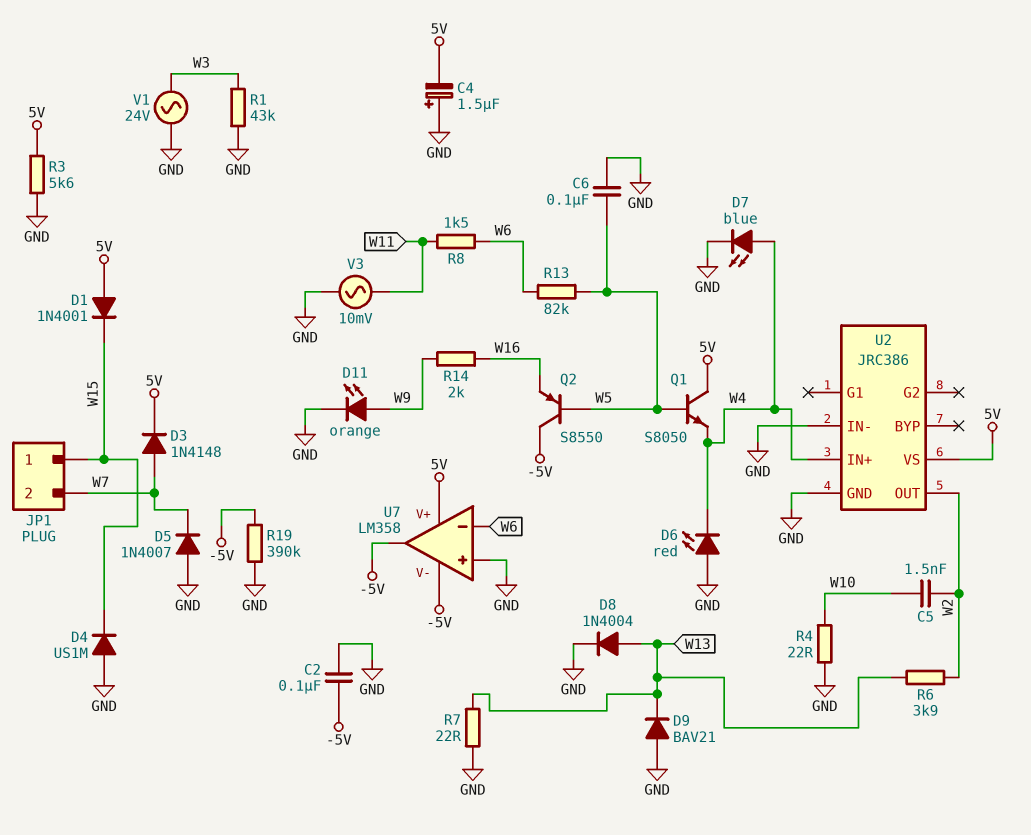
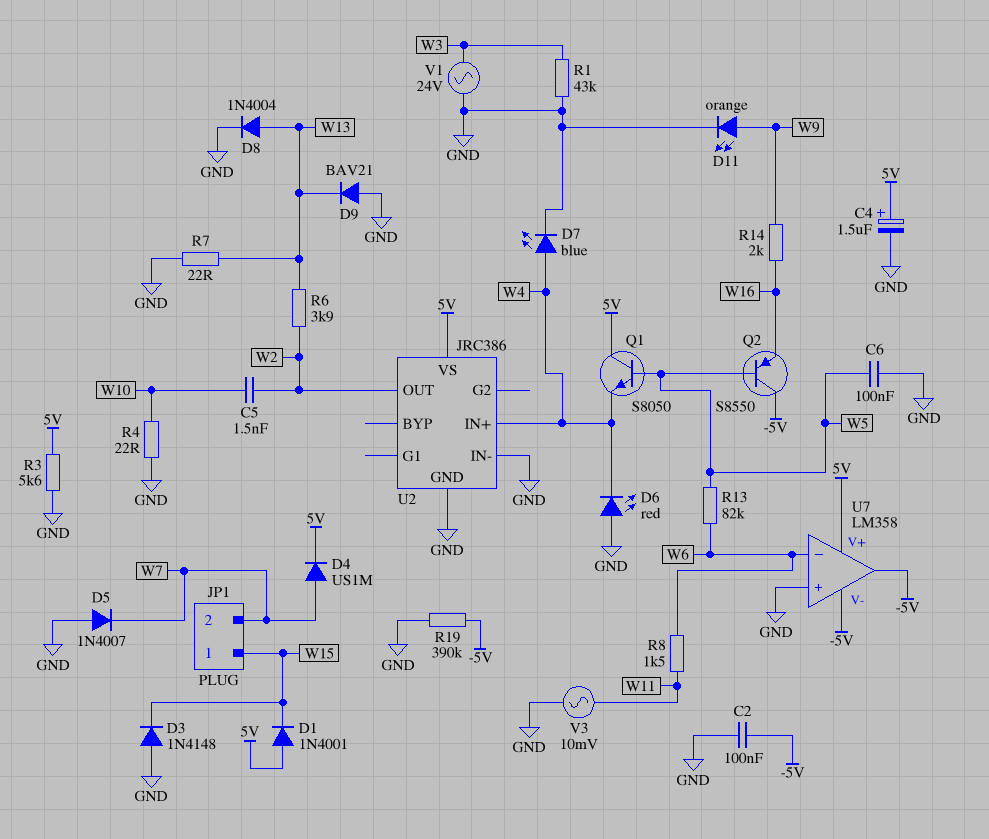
C4: 1.5uF (plus GND, minus 5V) -> 1.5uF (plus 5V, minus GND)
D3: diode 1N4148 (A W7, K 5V) -> diode 1N4148 (A GND, K W15)
D4: diode US1M (A GND, K W15) -> diode US1M (A W7, K 5V)

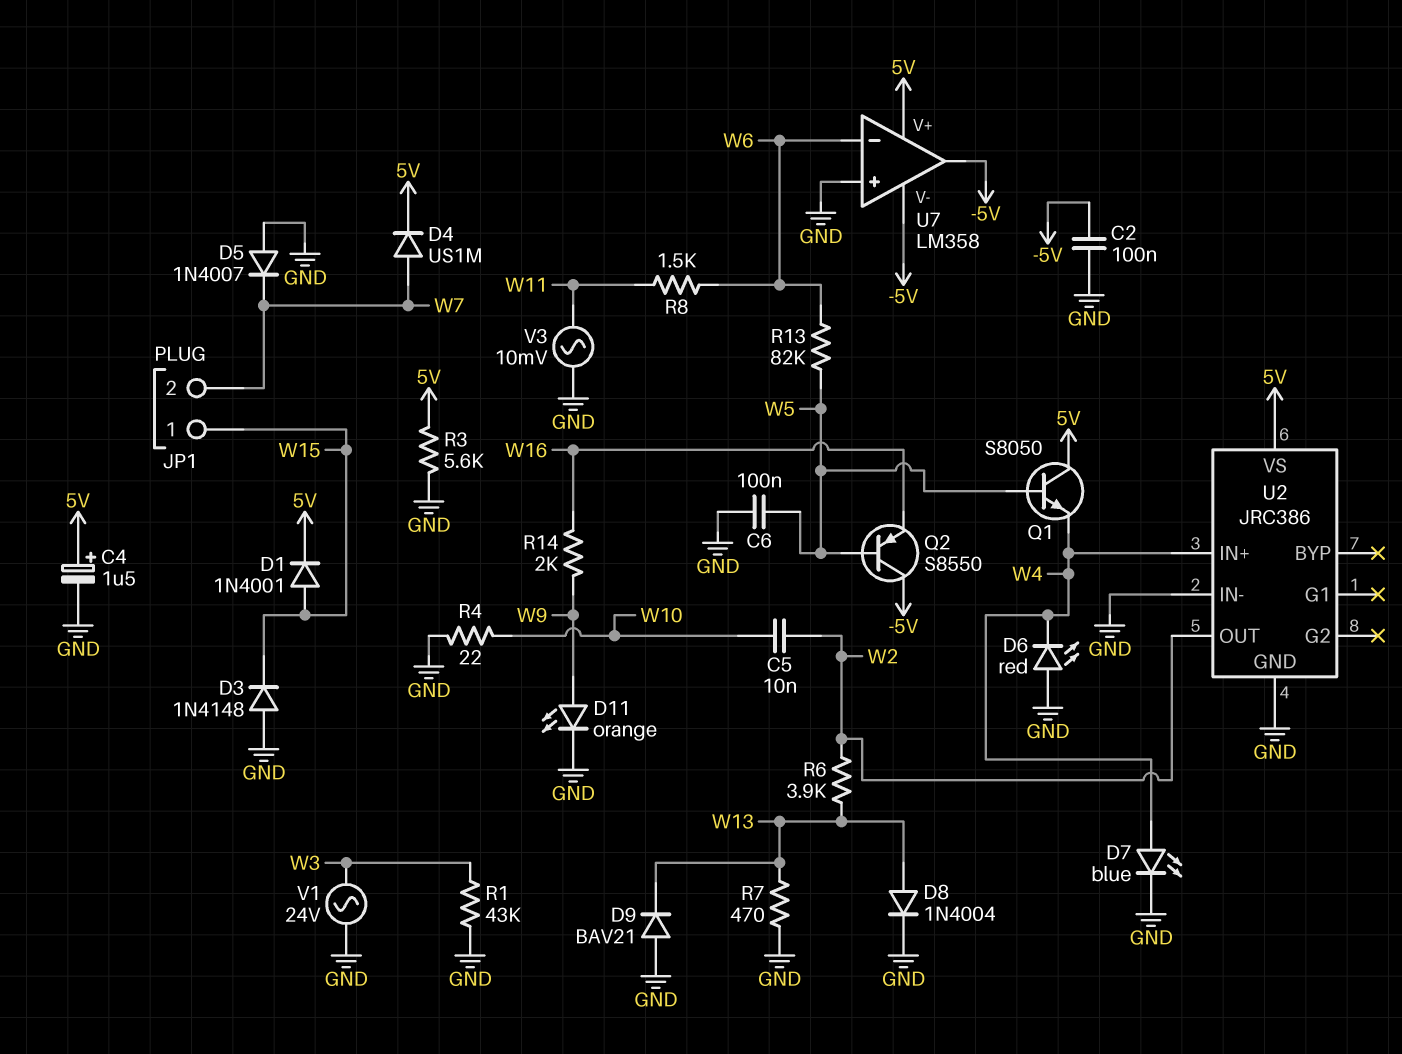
C5: 1.5nF (W2, W10) -> 10nF (W2, W10)
D1: diode 1N4001 (A 5V, K W15) -> diode 1N4001 (A W15, K 5V)
R7: 22 (GND, W13) -> 470 (GND, W13)
R19: 390k (-5V, GND) -> none

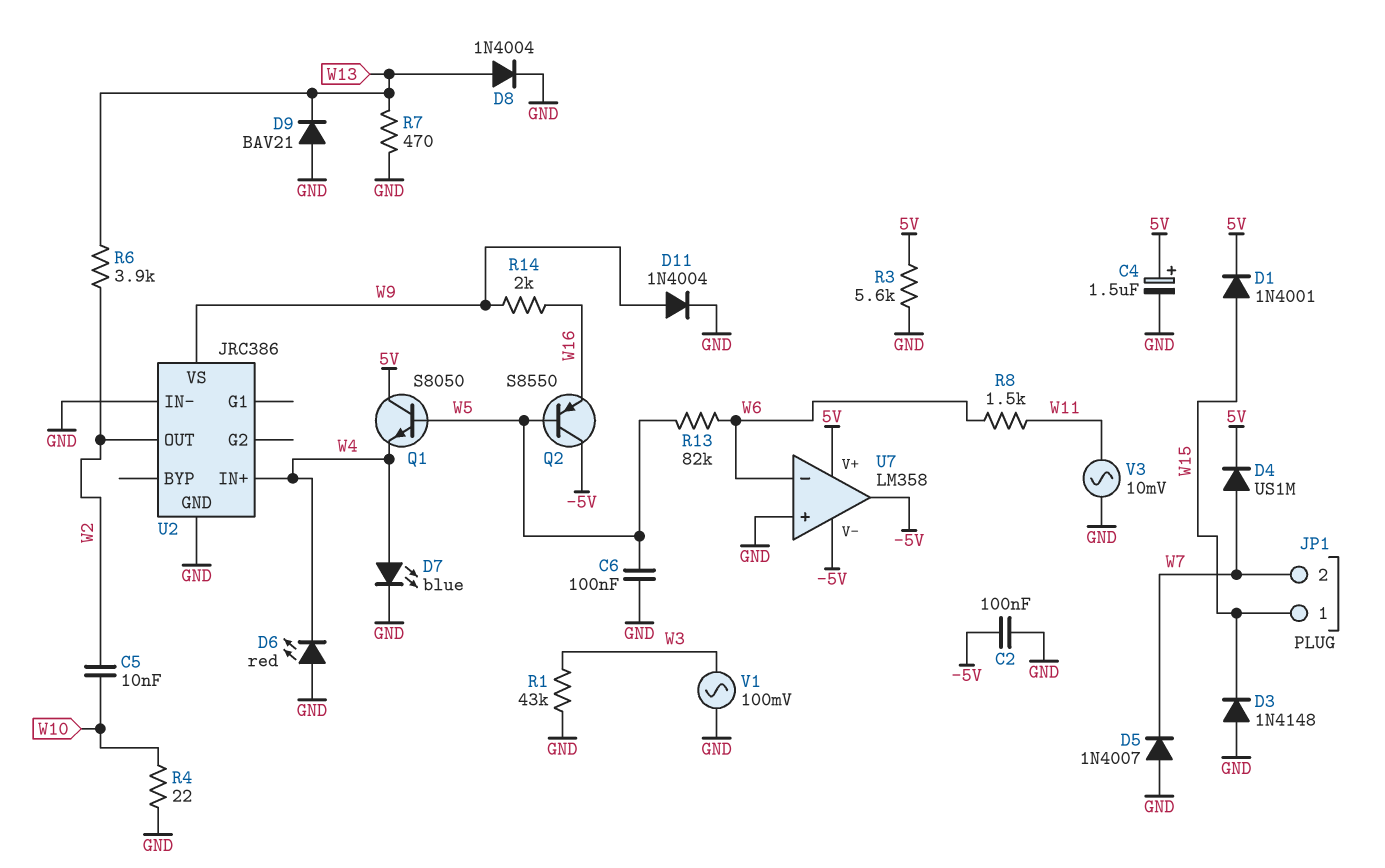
D11: LED orange (A W9, K GND) -> diode 1N4004 (A W9, K GND)
U2 pin VS: 5V -> W9
V1: AC 24V (GND, W3) -> AC 100mV (GND, W3)

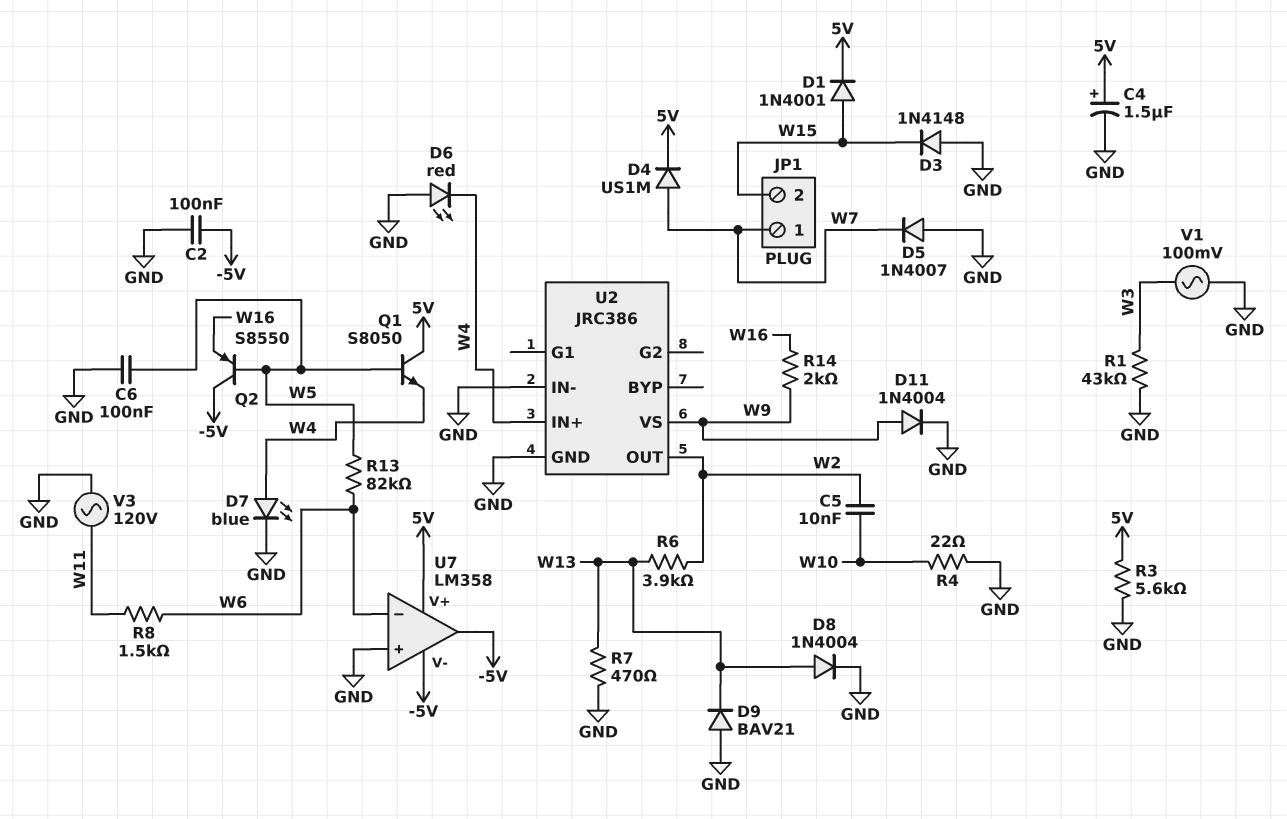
JP1 pin 1: W15 -> W7
JP1 pin 2: W7 -> W15
V3: AC 10mV (GND, W11) -> AC 120V (GND, W11)

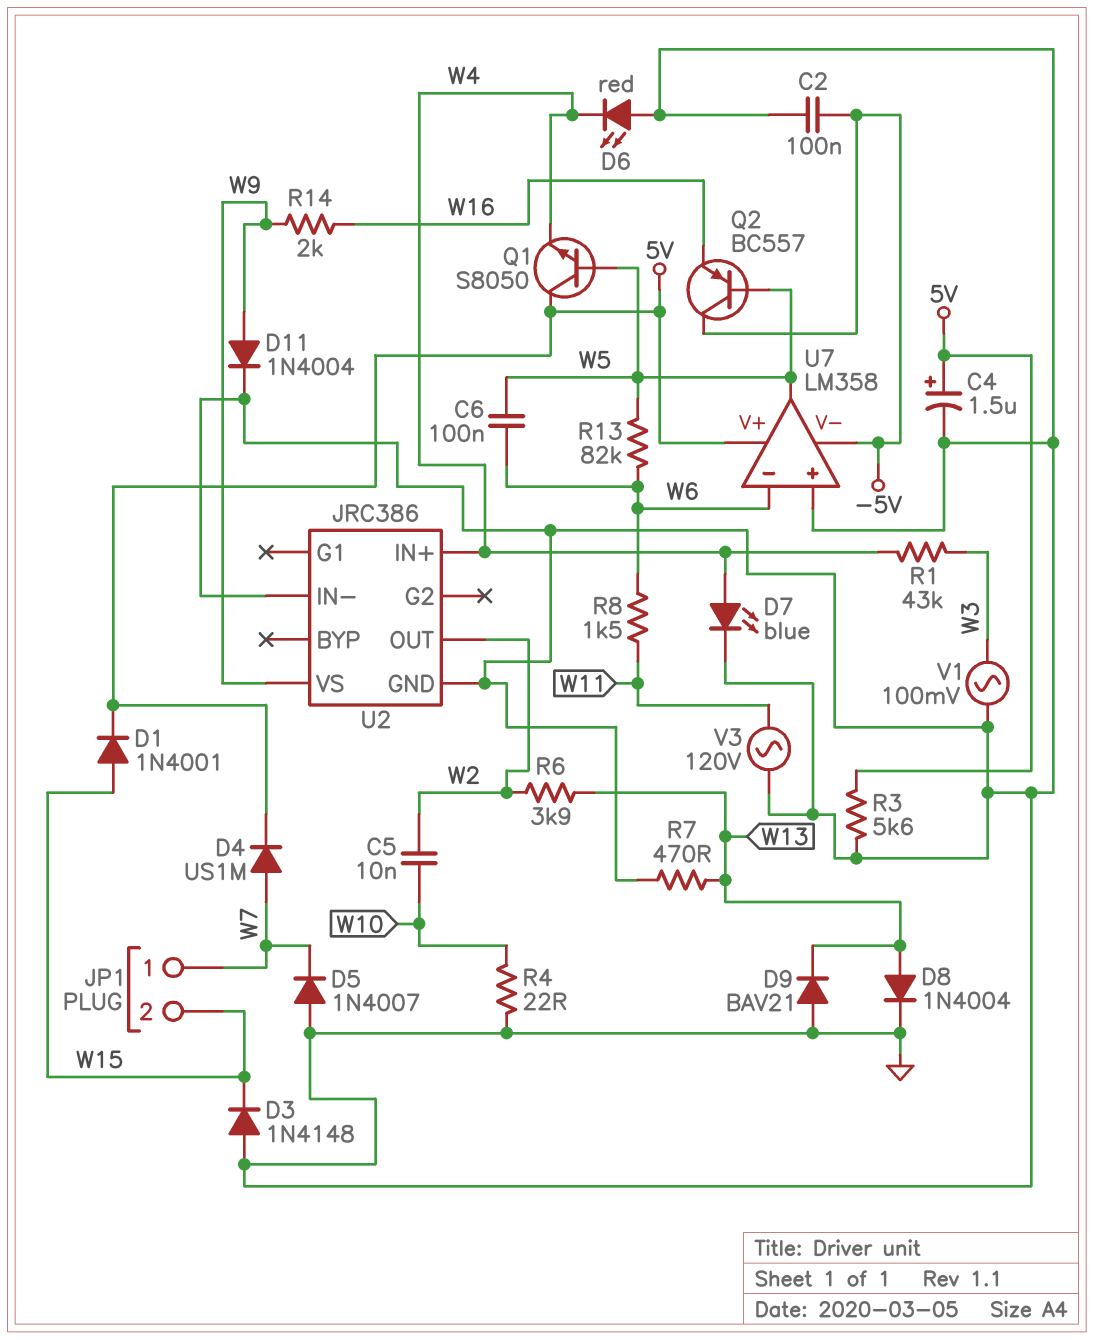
C6: 100nF (GND, W5) -> 100nF (W5, W6)
Q2: PNP S8550 (B W5, C -5V, E W16) -> PNP BC557 (B W5, C -5V, E W16)
R1: 43k (GND, W3) -> 43k (W3, W4)
U7 pin out: -5V -> W5

